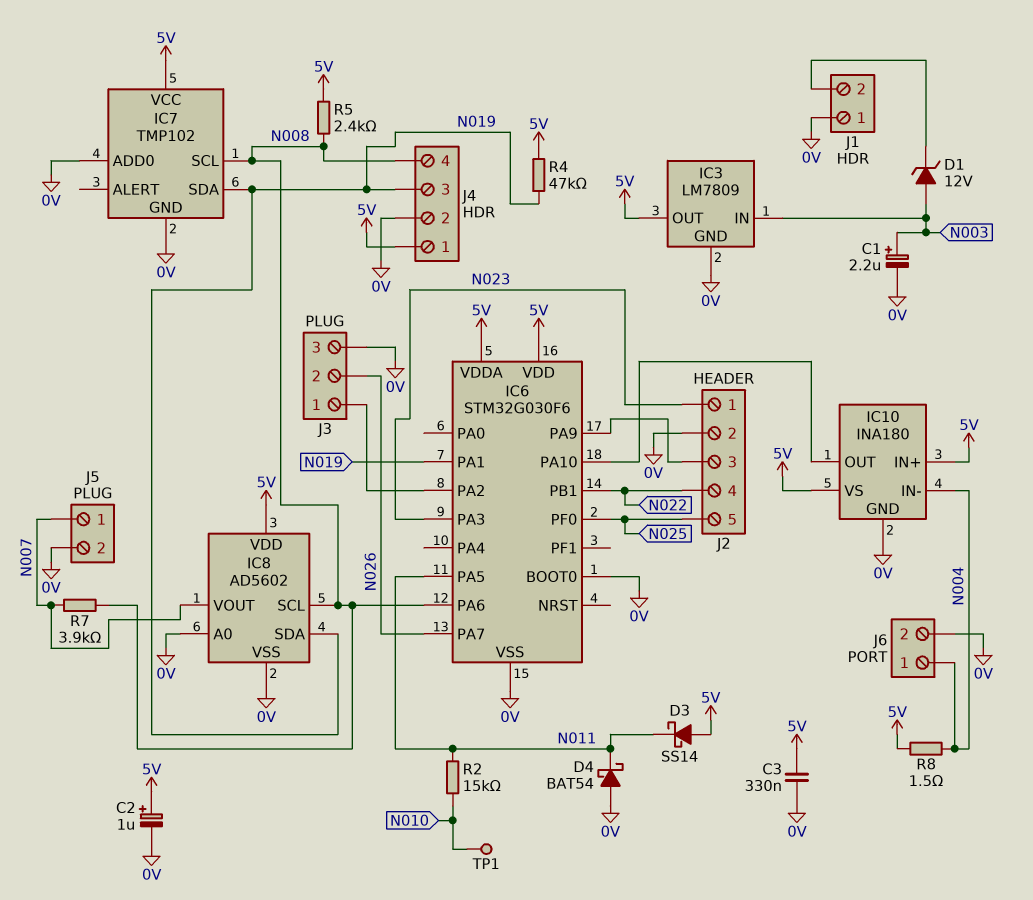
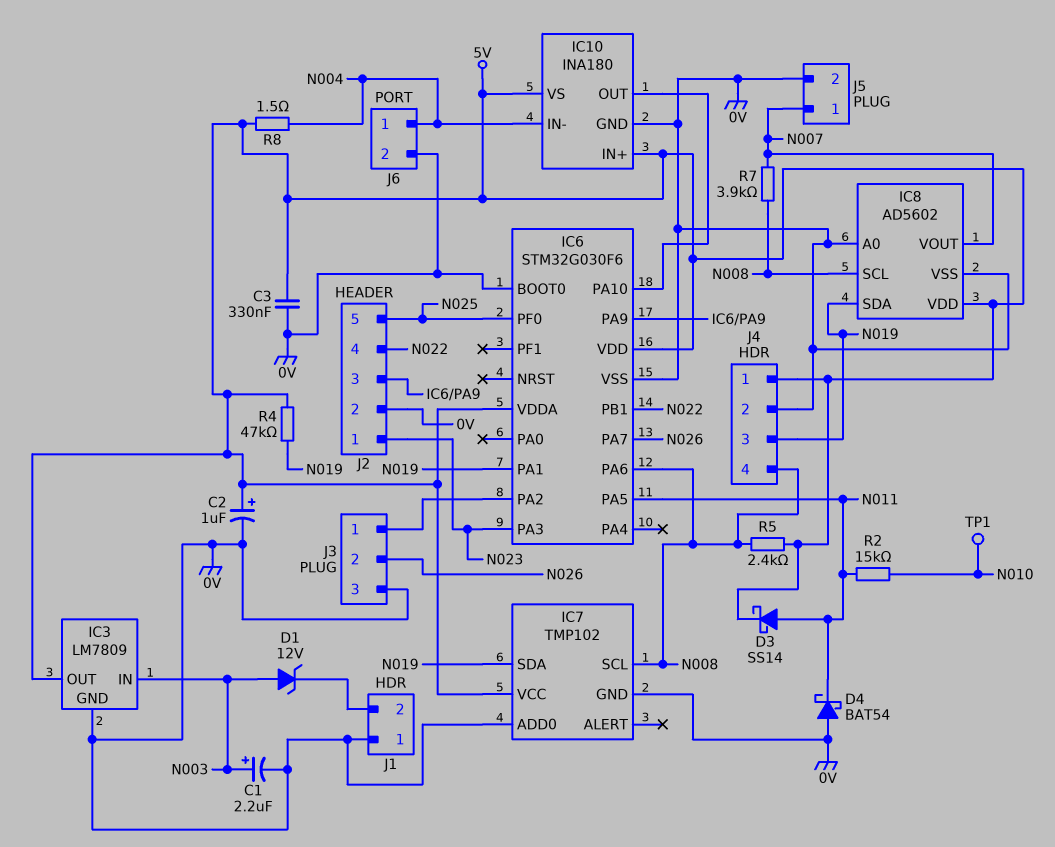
D3: schottky SS14 (A 5V, K N011) -> schottky SS14 (A N011, K 5V)

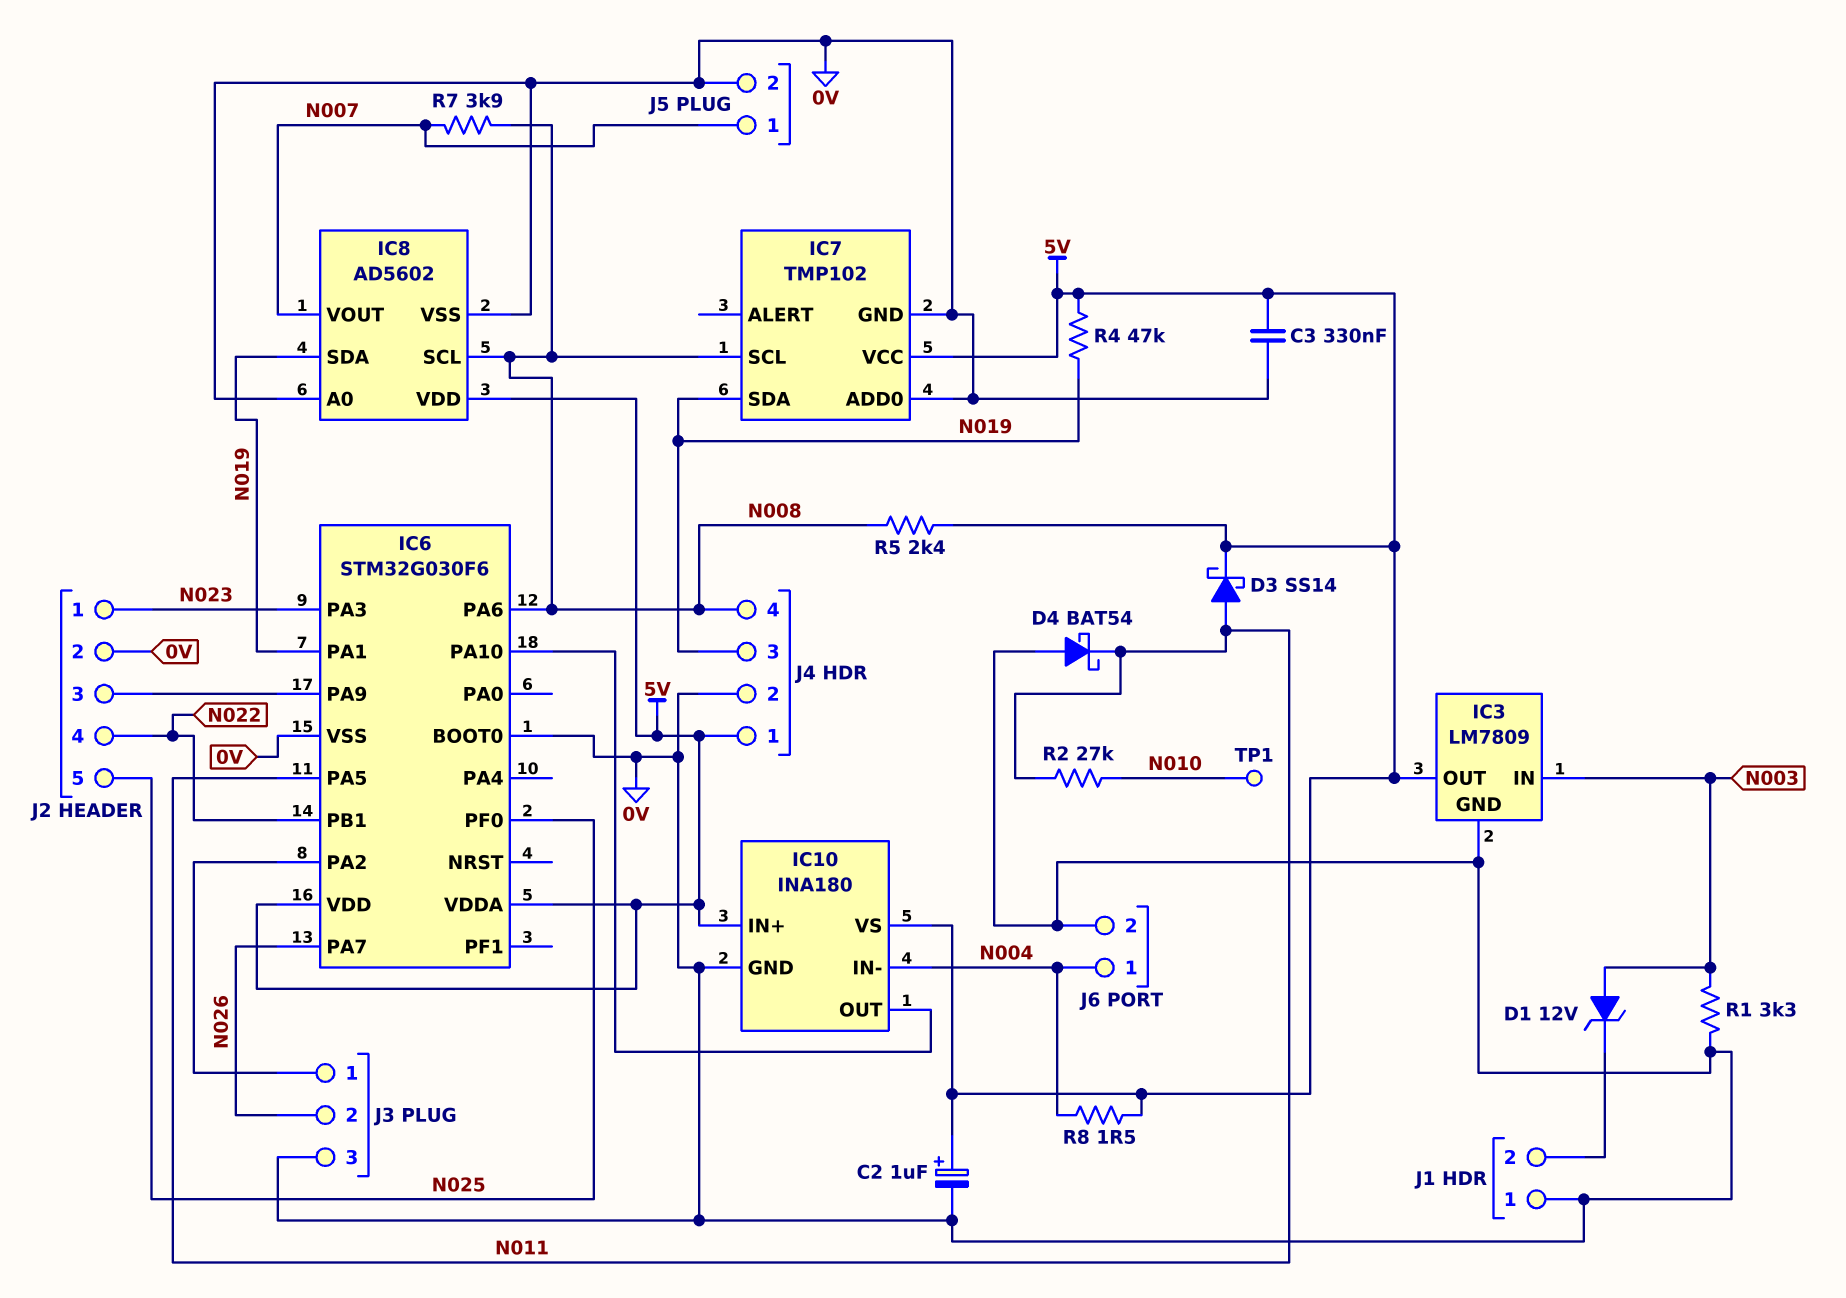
C1: 2.2uF (plus N003, minus 0V) -> none
R1: none -> 3.3k (0V, N003)
R2: 15k (N010, N011) -> 27k (N010, N011)

